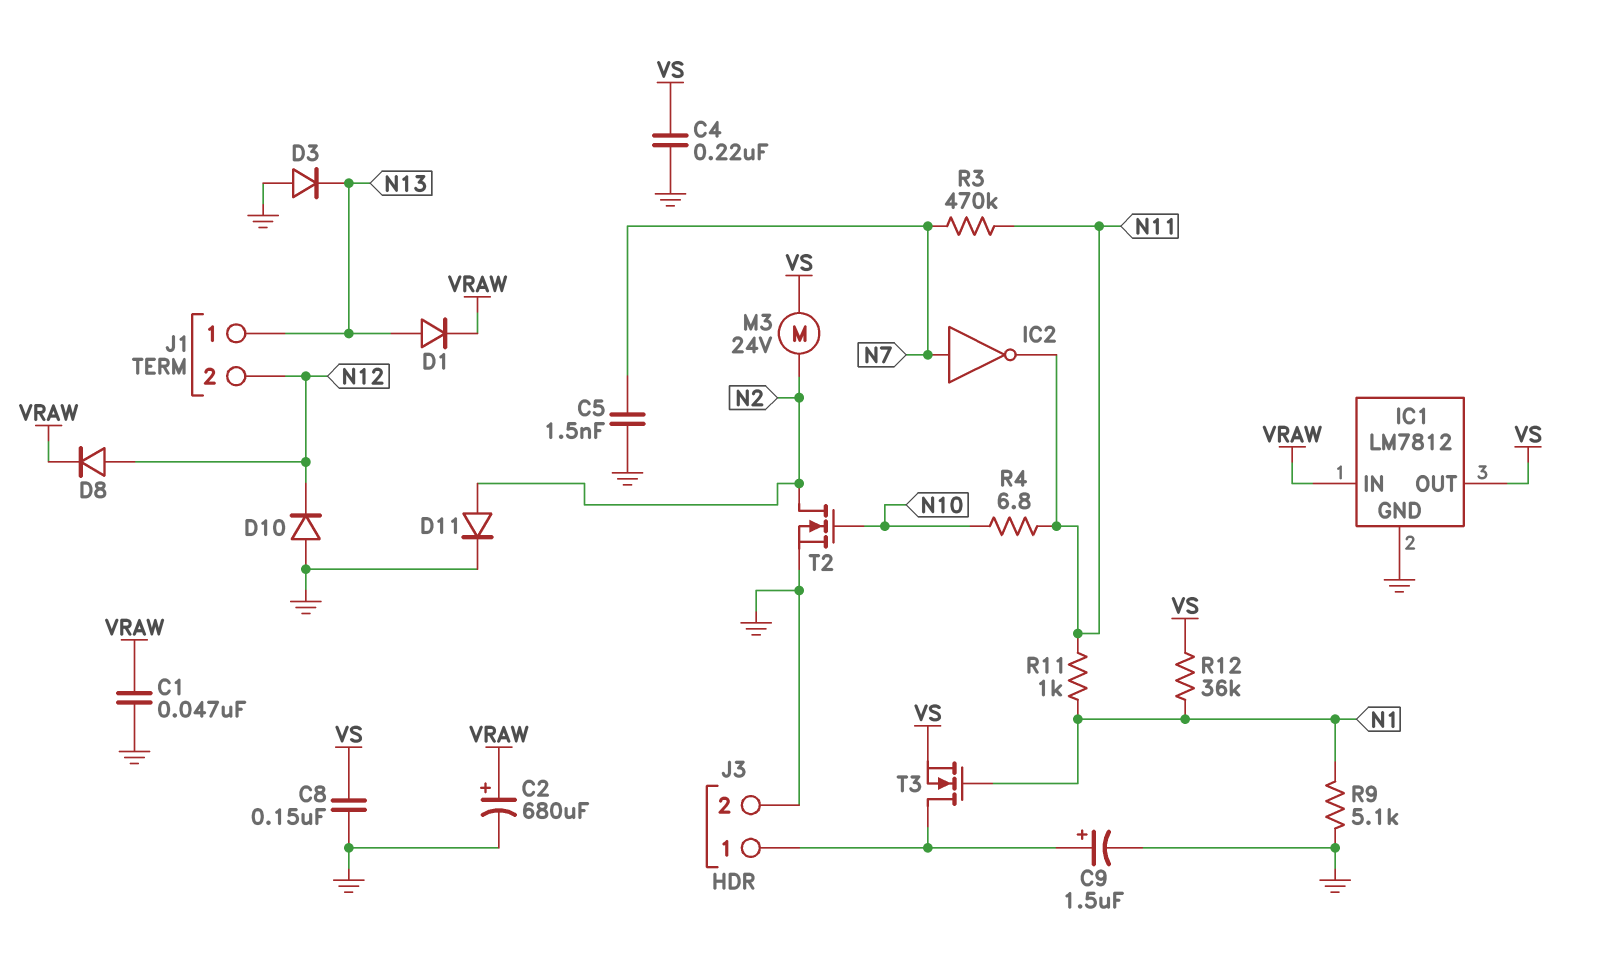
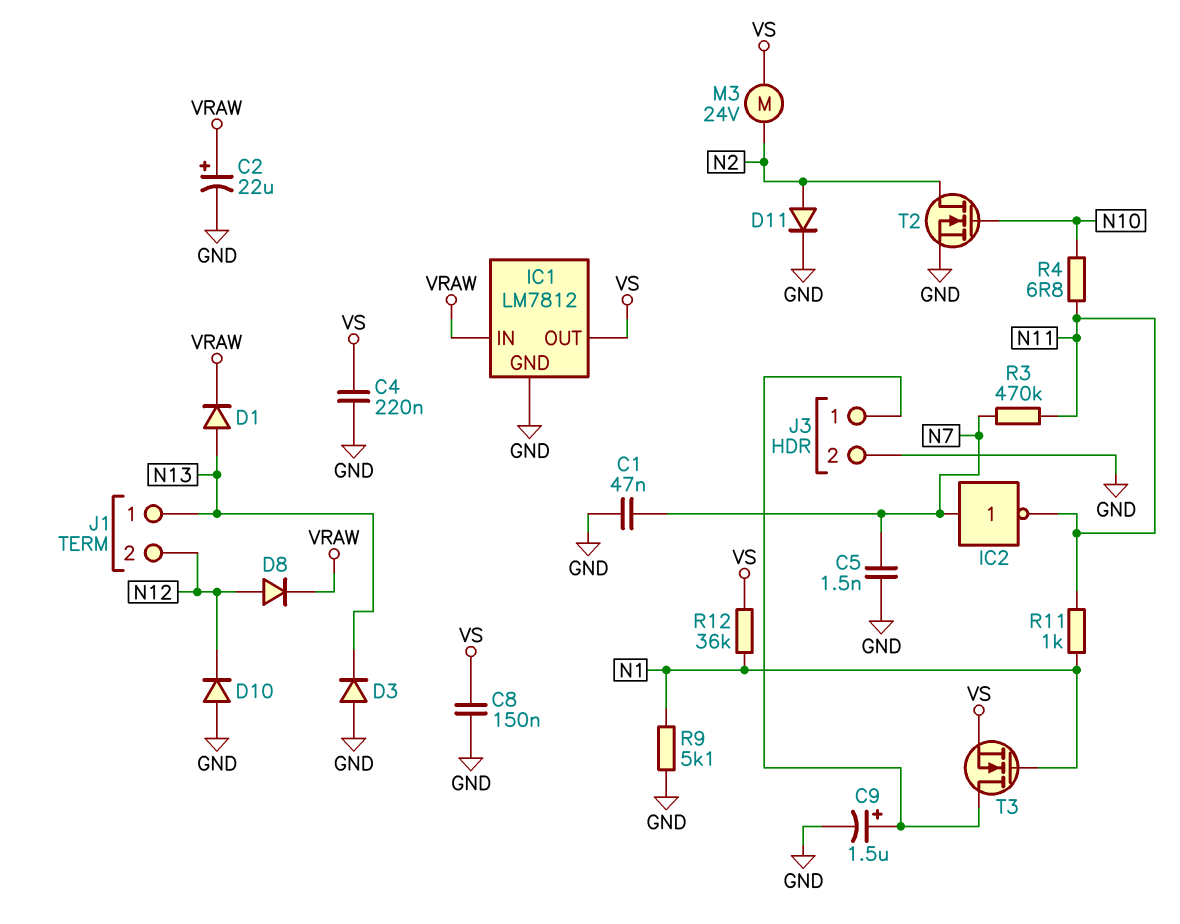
C1: 47nF (GND, VRAW) -> 47nF (GND, N7)
C2: 680uF (plus VRAW, minus GND) -> 22uF (plus VRAW, minus GND)

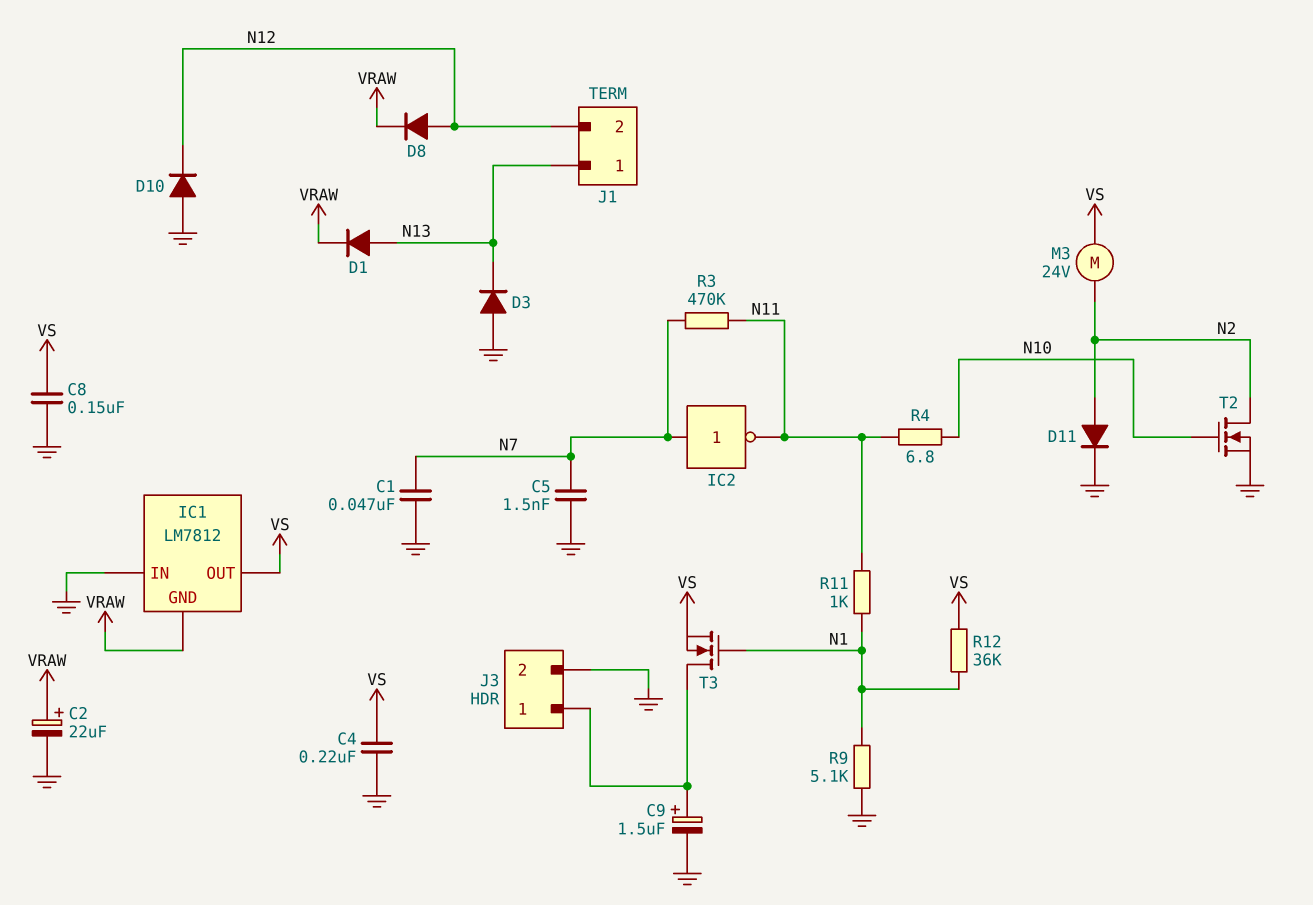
IC1 pin GND: GND -> VRAW
IC1 pin IN: VRAW -> GND

